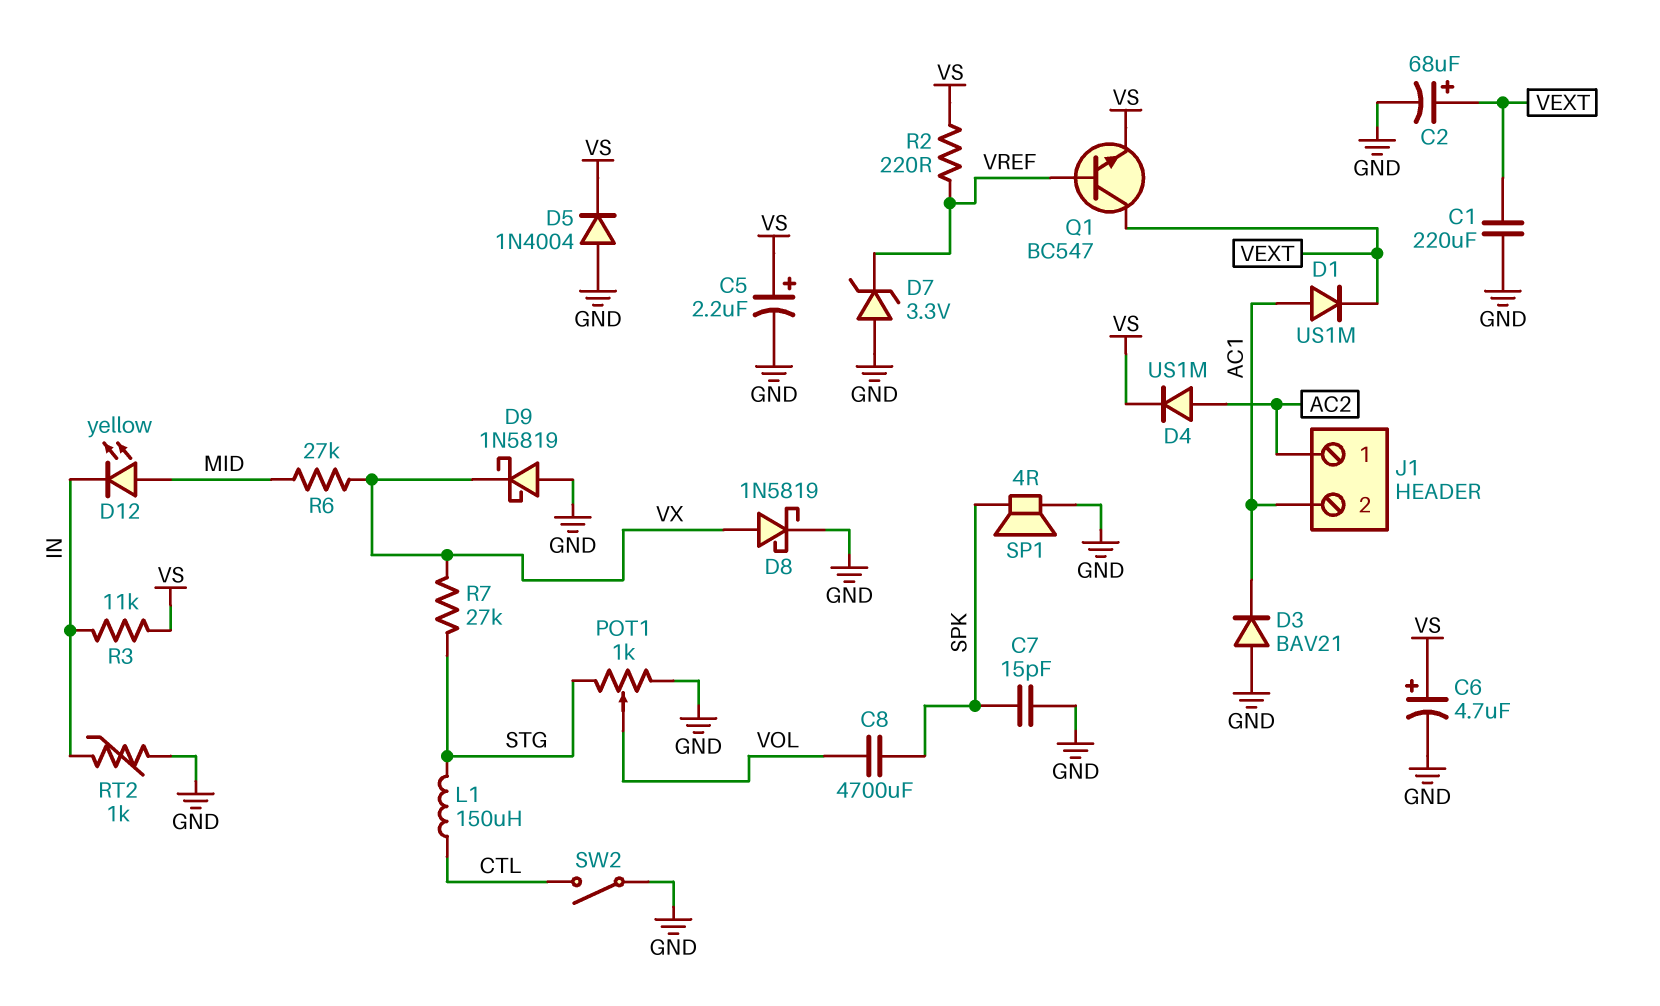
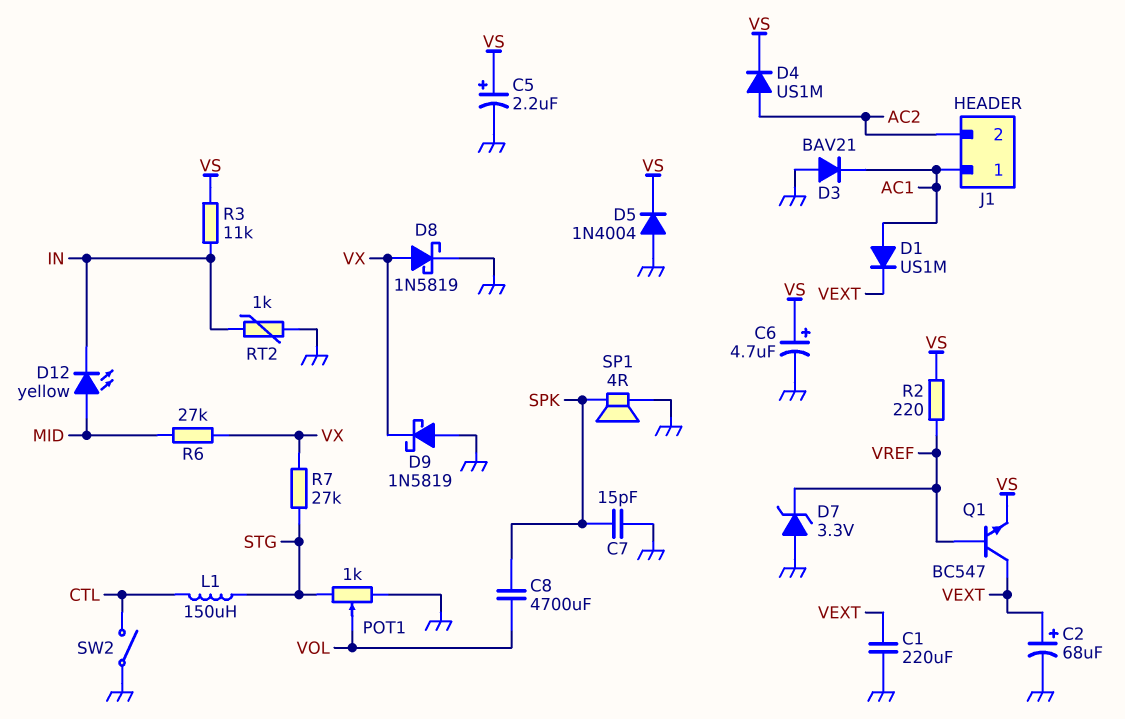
J1 pin 1: AC2 -> AC1
J1 pin 2: AC1 -> AC2

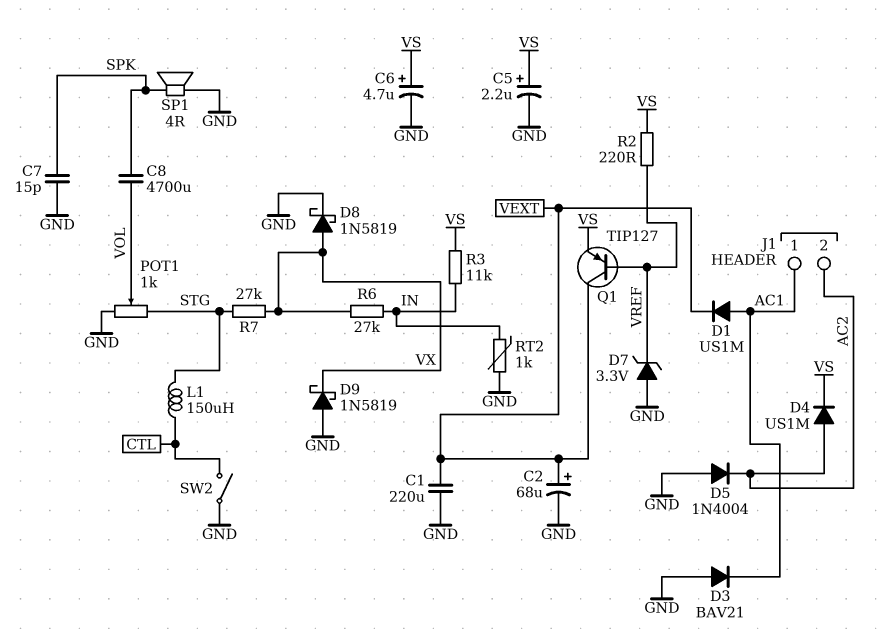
D5: diode 1N4004 (A GND, K VS) -> diode 1N4004 (A GND, K AC2)
D12: LED yellow (A MID, K IN) -> none
Q1: NPN BC547 (B VREF, C VEXT, E VS) -> PNP TIP127 (B VREF, C VEXT, E VS)
R6: 27k (MID, VX) -> 27k (IN, VX)

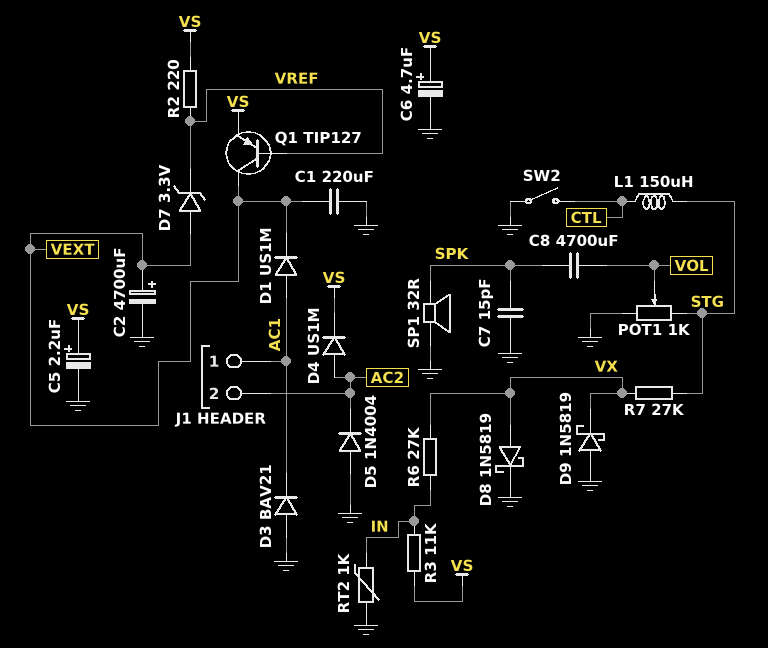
C2: 68uF (plus VEXT, minus GND) -> 4700uF (plus VEXT, minus GND)
D7: zener 3.3V (A GND, K VREF) -> zener 3.3V (A VEXT, K VREF)
SP1: speaker 4R (GND, SPK) -> speaker 32R (GND, SPK)

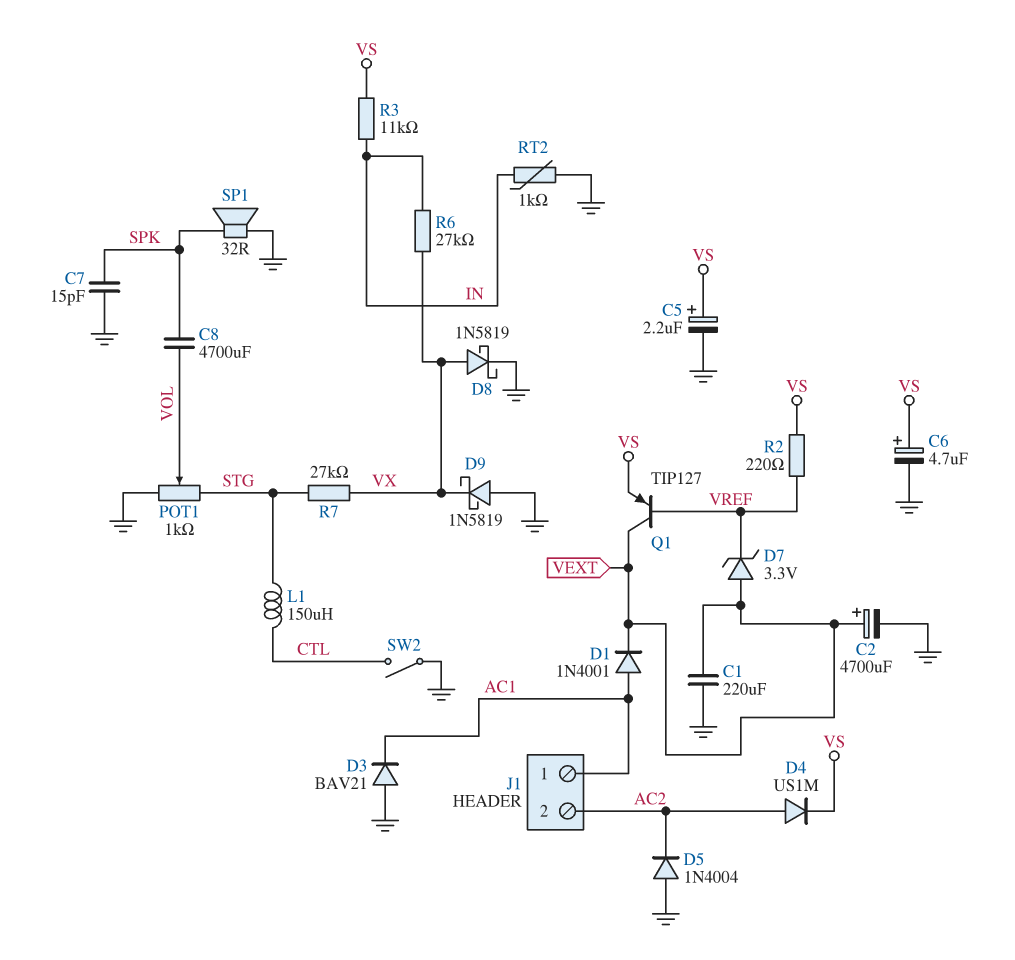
D1: diode US1M (A AC1, K VEXT) -> diode 1N4001 (A AC1, K VEXT)

